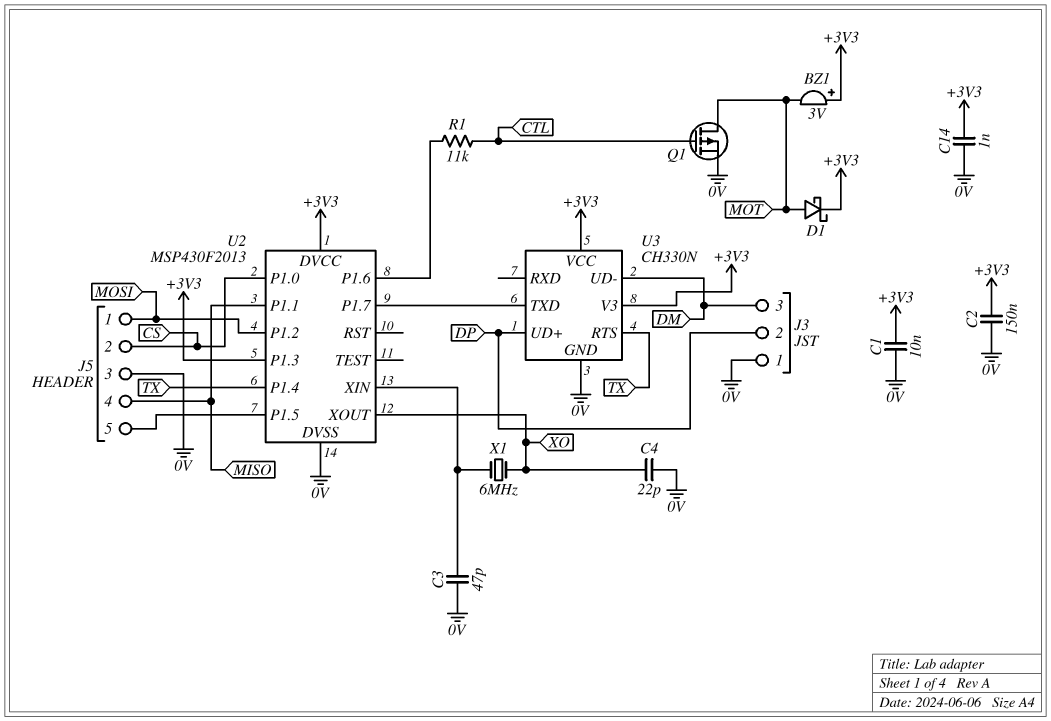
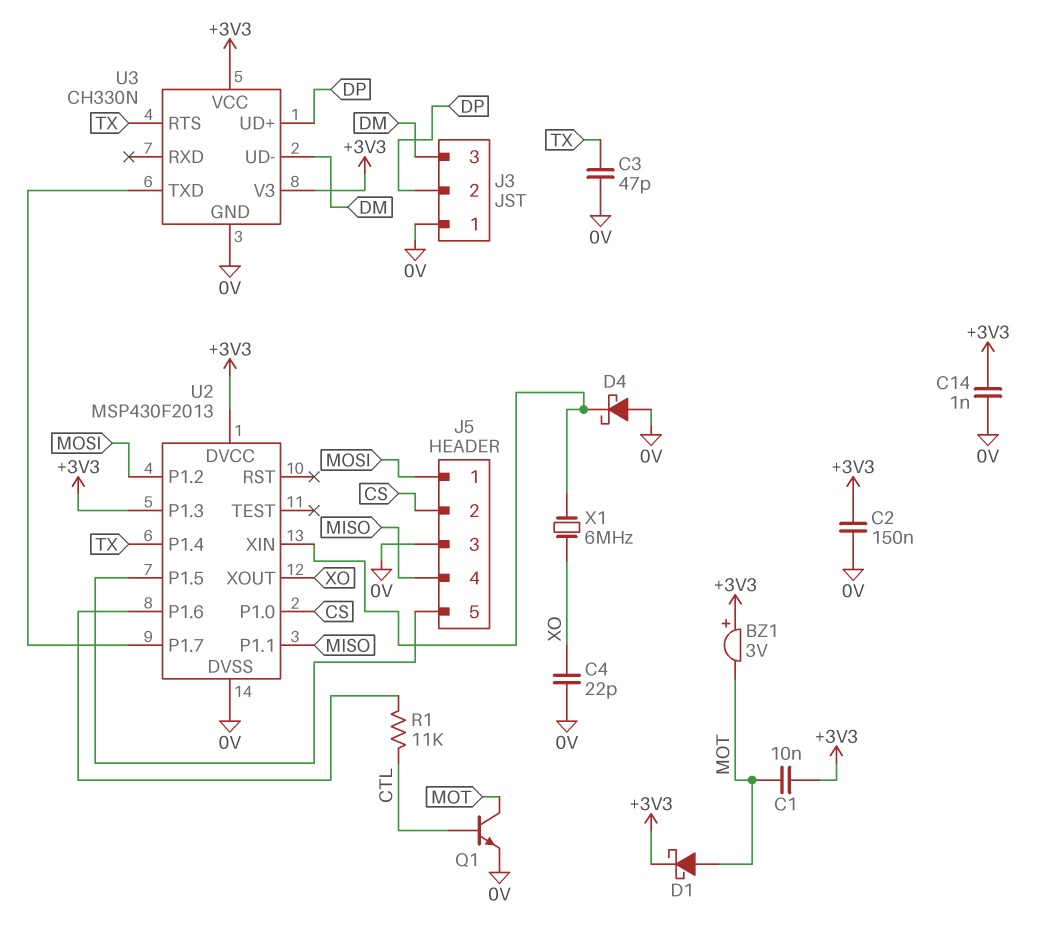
C1: 10nF (+3V3, 0V) -> 10nF (+3V3, MOT)
C3: 47pF (0V, U2/XIN) -> 47pF (0V, TX)
D4: none -> schottky (A 0V, K U2/XIN)
Q1: PMOS (G CTL, D MOT, S 0V) -> NPN (B CTL, C MOT, E 0V)

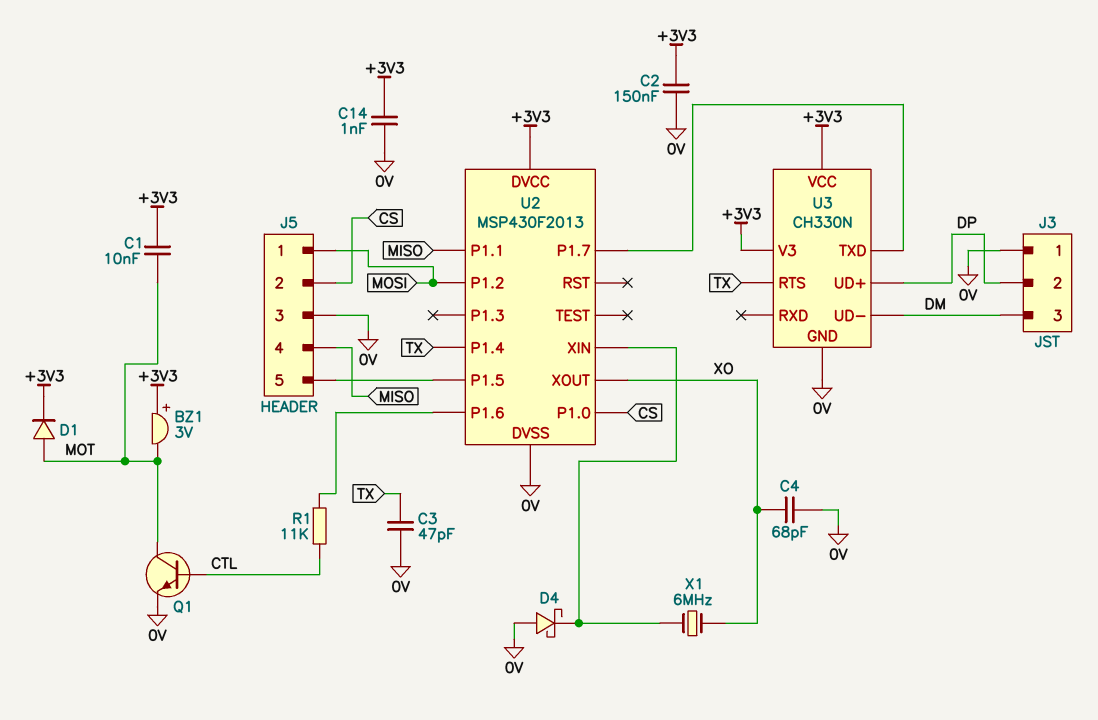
C4: 22pF (0V, XO) -> 68pF (0V, XO)
D1: schottky (A MOT, K +3V3) -> diode (A MOT, K +3V3)
U2 pin P1.3: +3V3 -> none

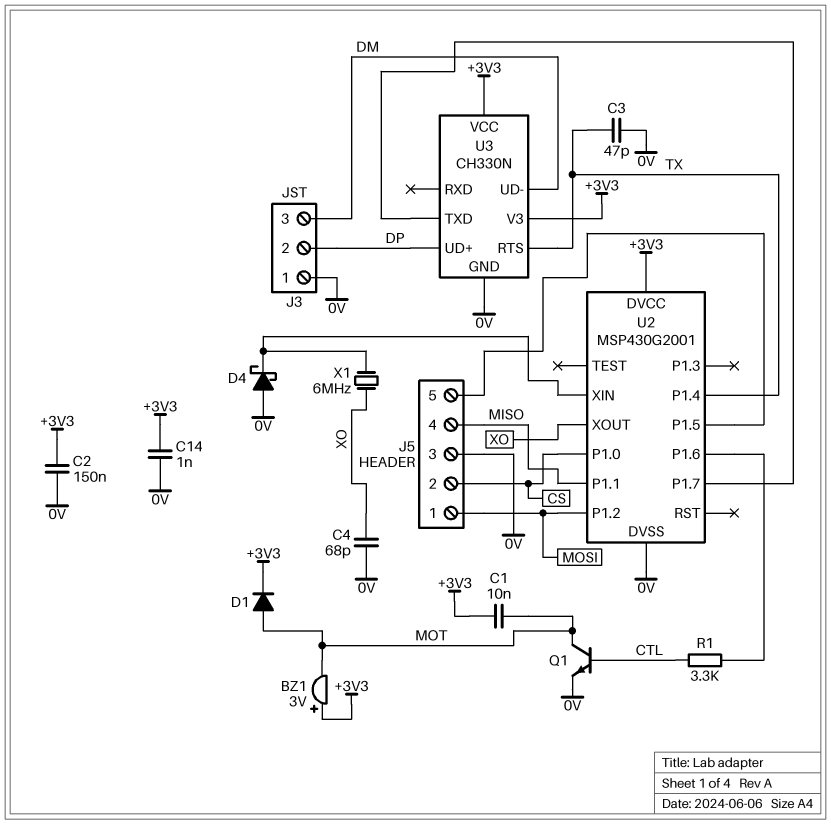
R1: 11k (CTL, U2/P1.6) -> 3.3k (CTL, U2/P1.6)
U2: MSP430F2013 -> MSP430G2001

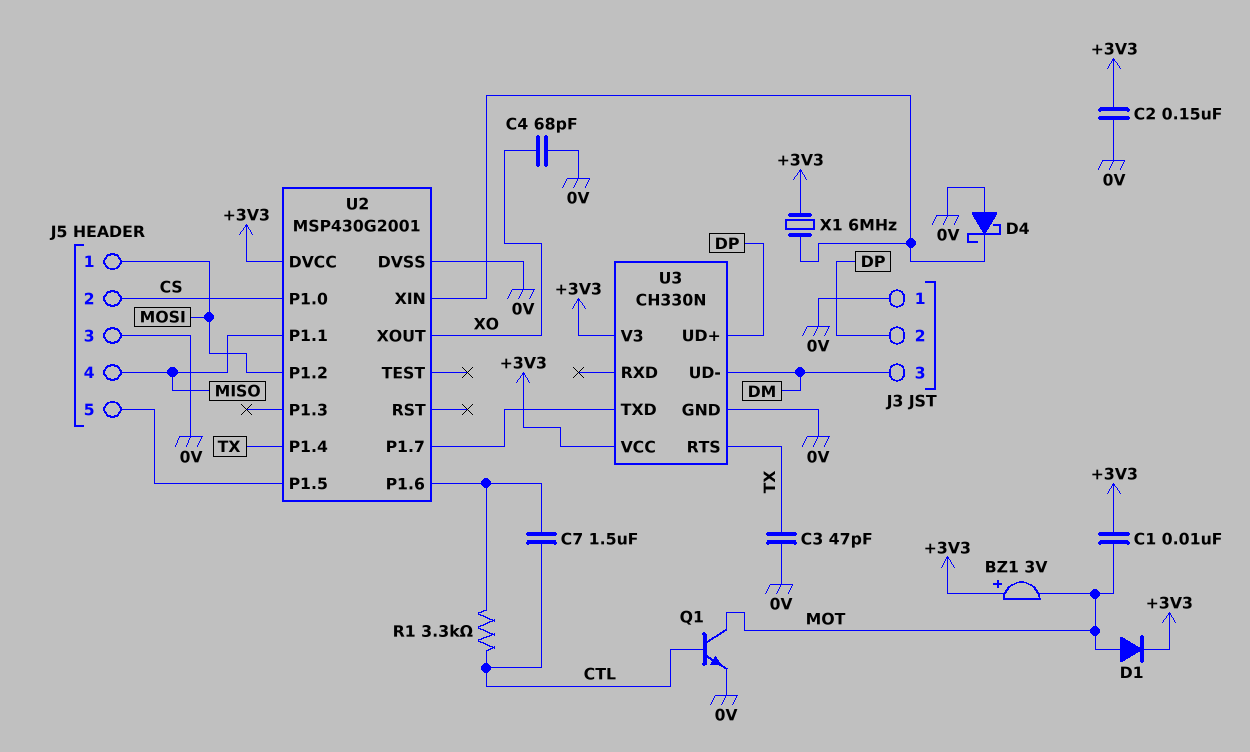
C7: none -> 1.5uF (CTL, U2/P1.6)
C14: 1nF (+3V3, 0V) -> none
X1: 6MHz (U2/XIN, XO) -> 6MHz (+3V3, U2/XIN)

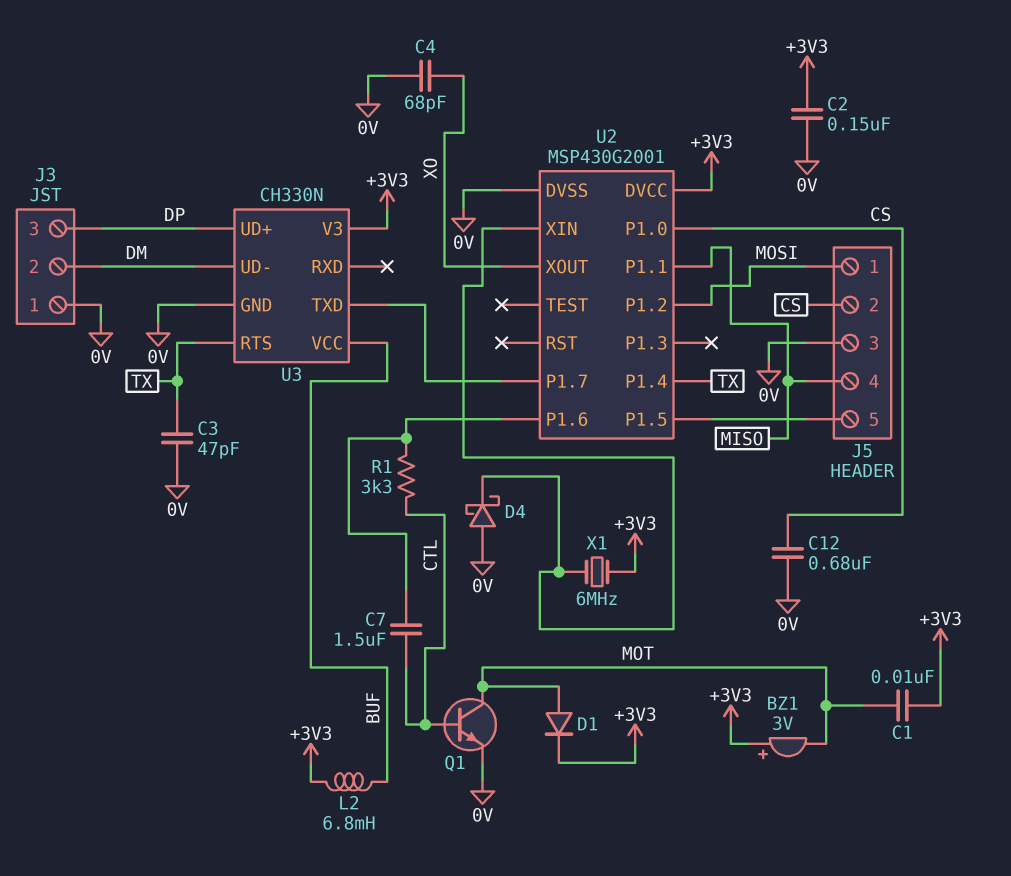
C12: none -> 680nF (0V, CS)
J3 pin 2: DP -> DM
J3 pin 3: DM -> DP
L2: none -> 6.8mH (+3V3, BUF)
U3 pin VCC: +3V3 -> BUF

